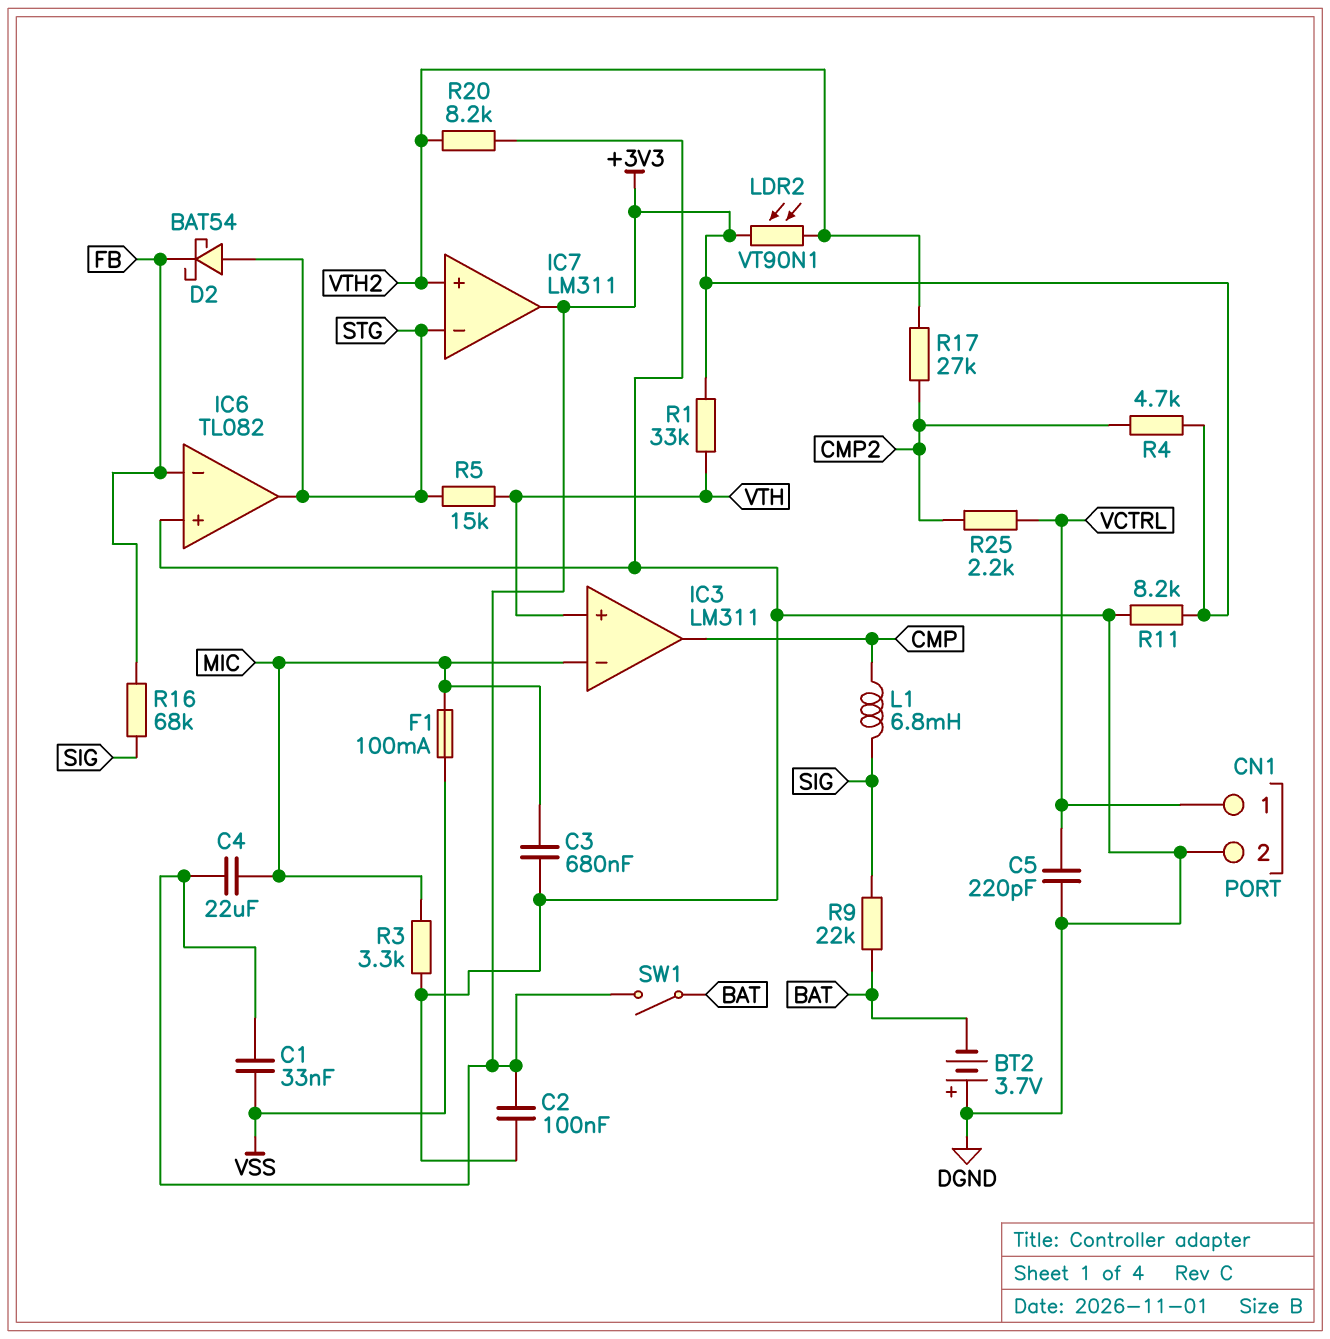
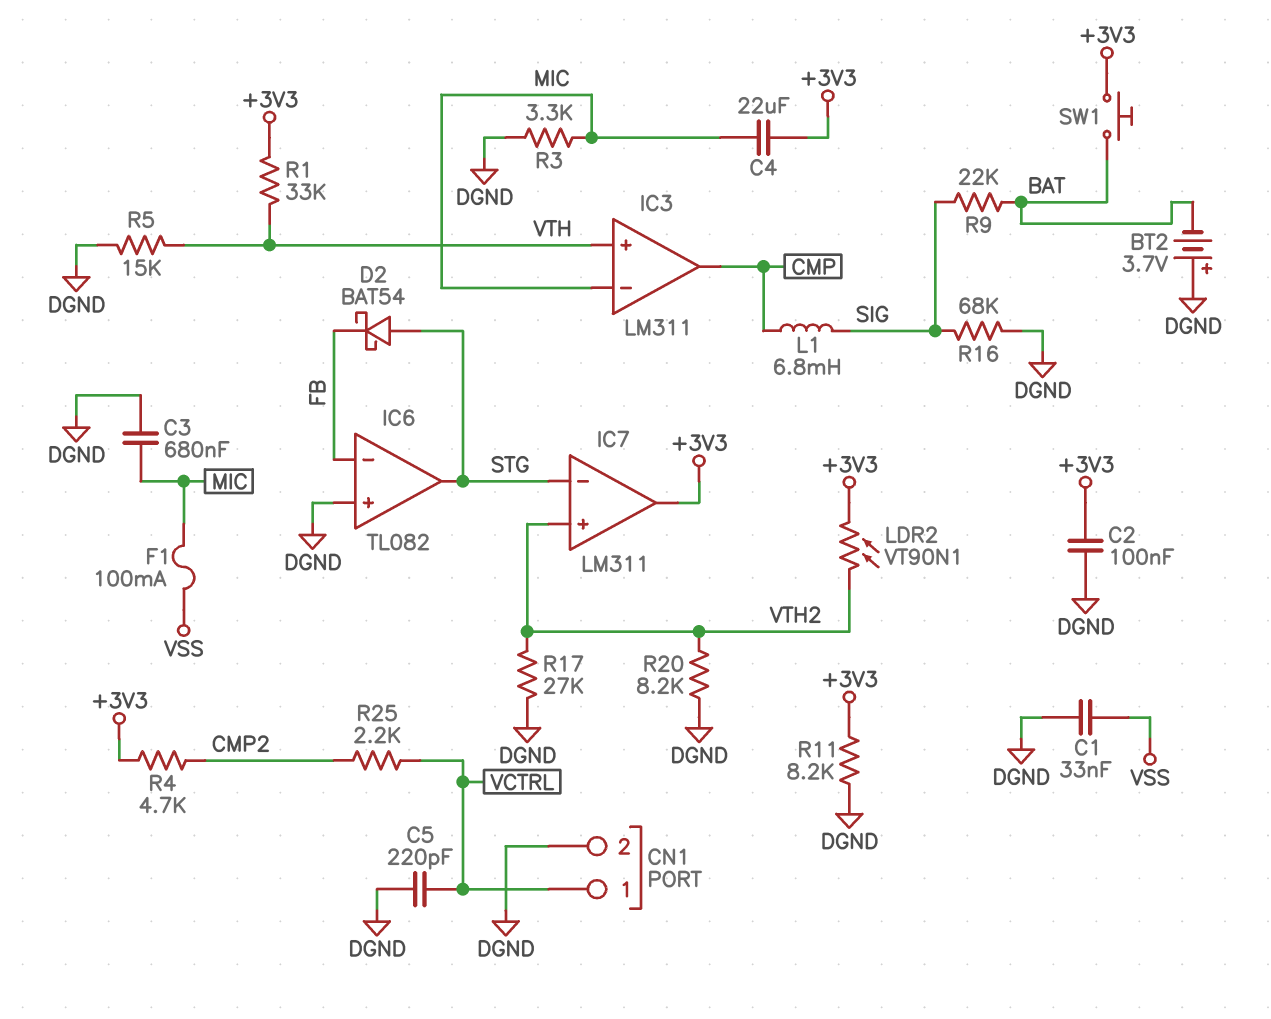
C1: 33nF (+3V3, VSS) -> 33nF (DGND, VSS)
R5: 15k (STG, VTH) -> 15k (DGND, VTH)
R16: 68k (FB, SIG) -> 68k (DGND, SIG)
R17: 27k (CMP2, VTH2) -> 27k (DGND, VTH2)
SW1: switch (+3V3, BAT) -> button (+3V3, BAT)

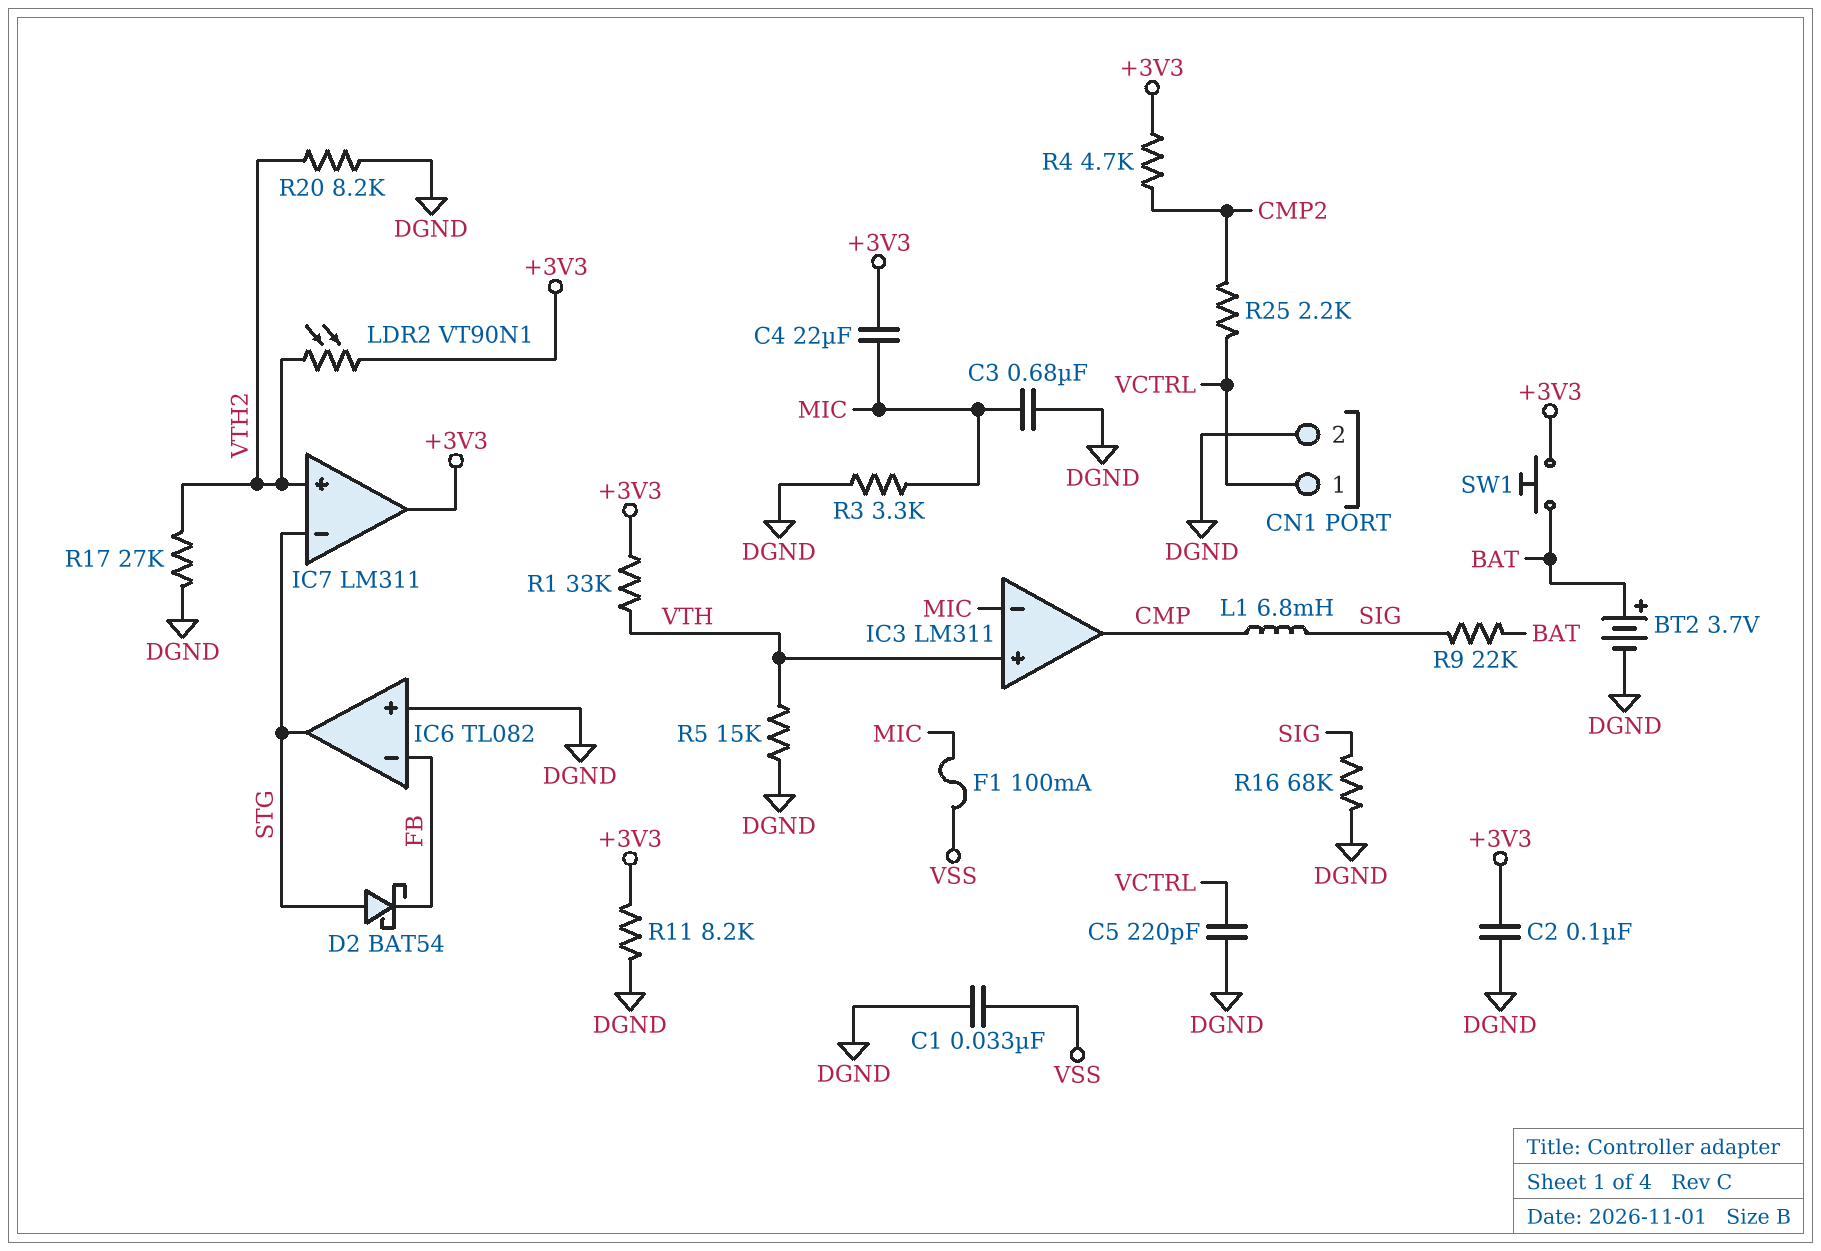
BT2: 3.7V (plus DGND, minus BAT) -> 3.7V (plus BAT, minus DGND)

